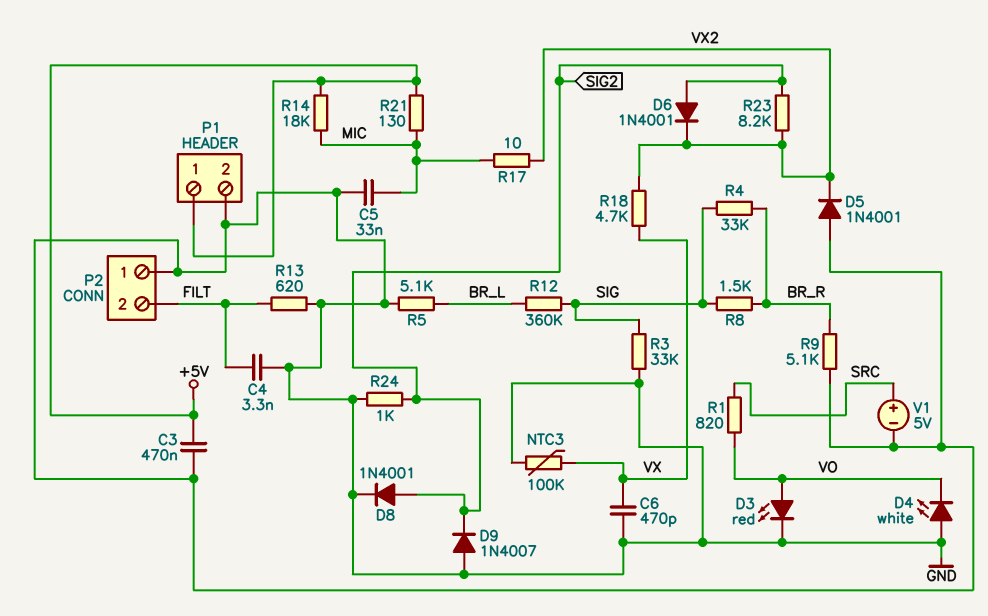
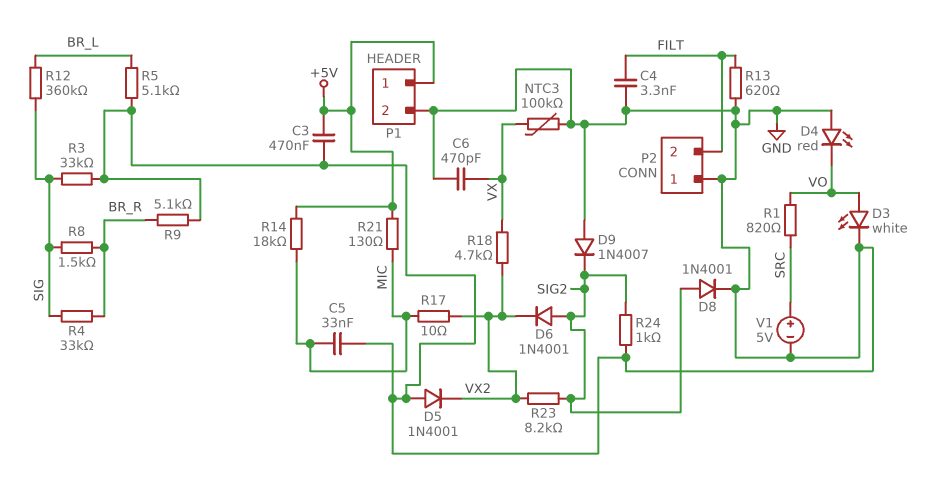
D3: LED red (A VO, K GND) -> LED white (A VO, K GND)
D4: LED white (A GND, K VO) -> LED red (A GND, K VO)

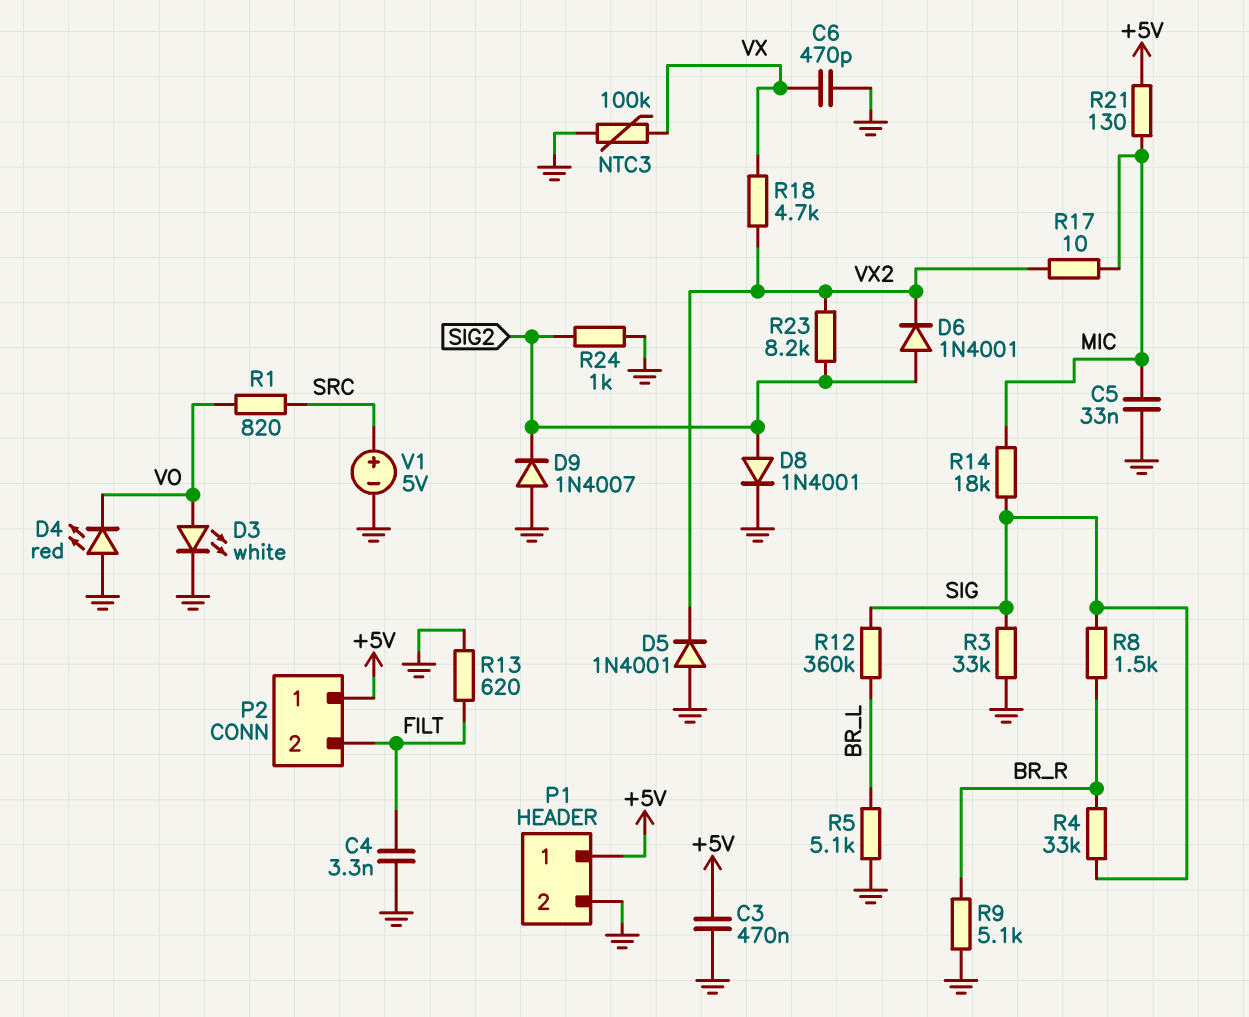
P2 pin 1: GND -> +5V
R14: 18k (+5V, MIC) -> 18k (MIC, SIG)

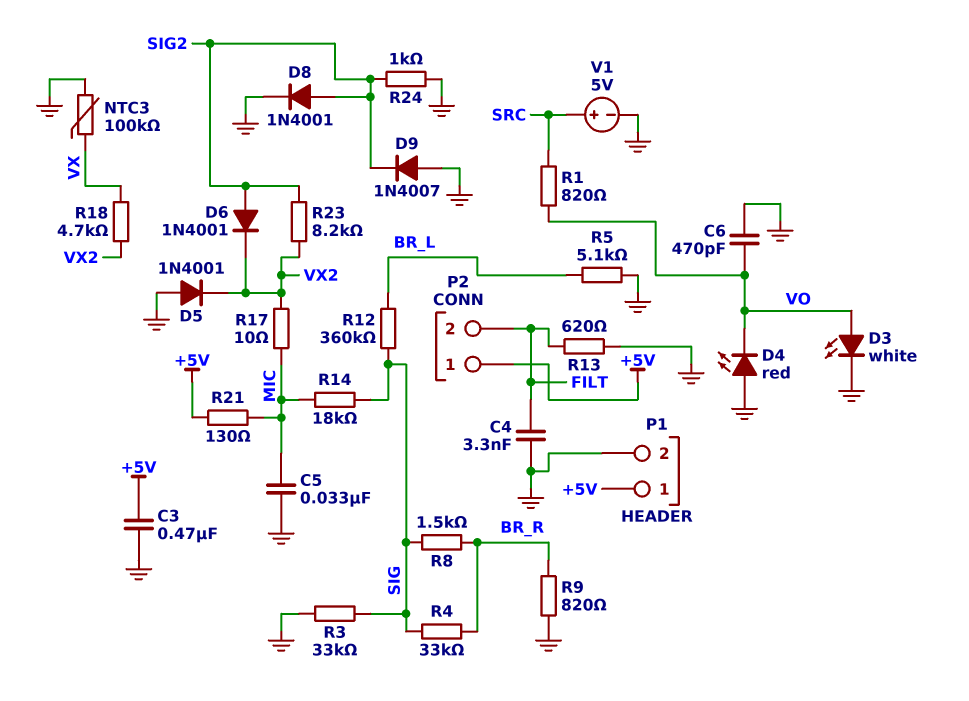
C6: 470pF (GND, VX) -> 470pF (GND, VO)
R9: 5.1k (BR_R, GND) -> 820 (BR_R, GND)

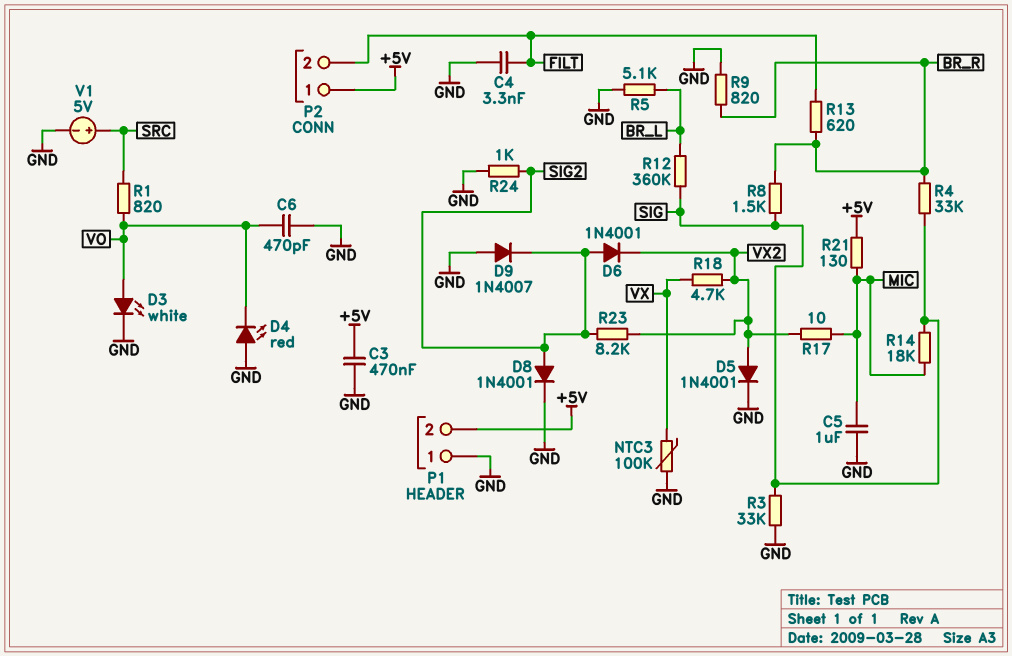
C5: 33nF (GND, MIC) -> 1uF (GND, MIC)
D5: diode 1N4001 (A GND, K VX2) -> diode 1N4001 (A VX2, K GND)
P1 pin 1: +5V -> GND
P1 pin 2: GND -> +5V
R13: 620 (FILT, GND) -> 620 (BR_R, FILT)

